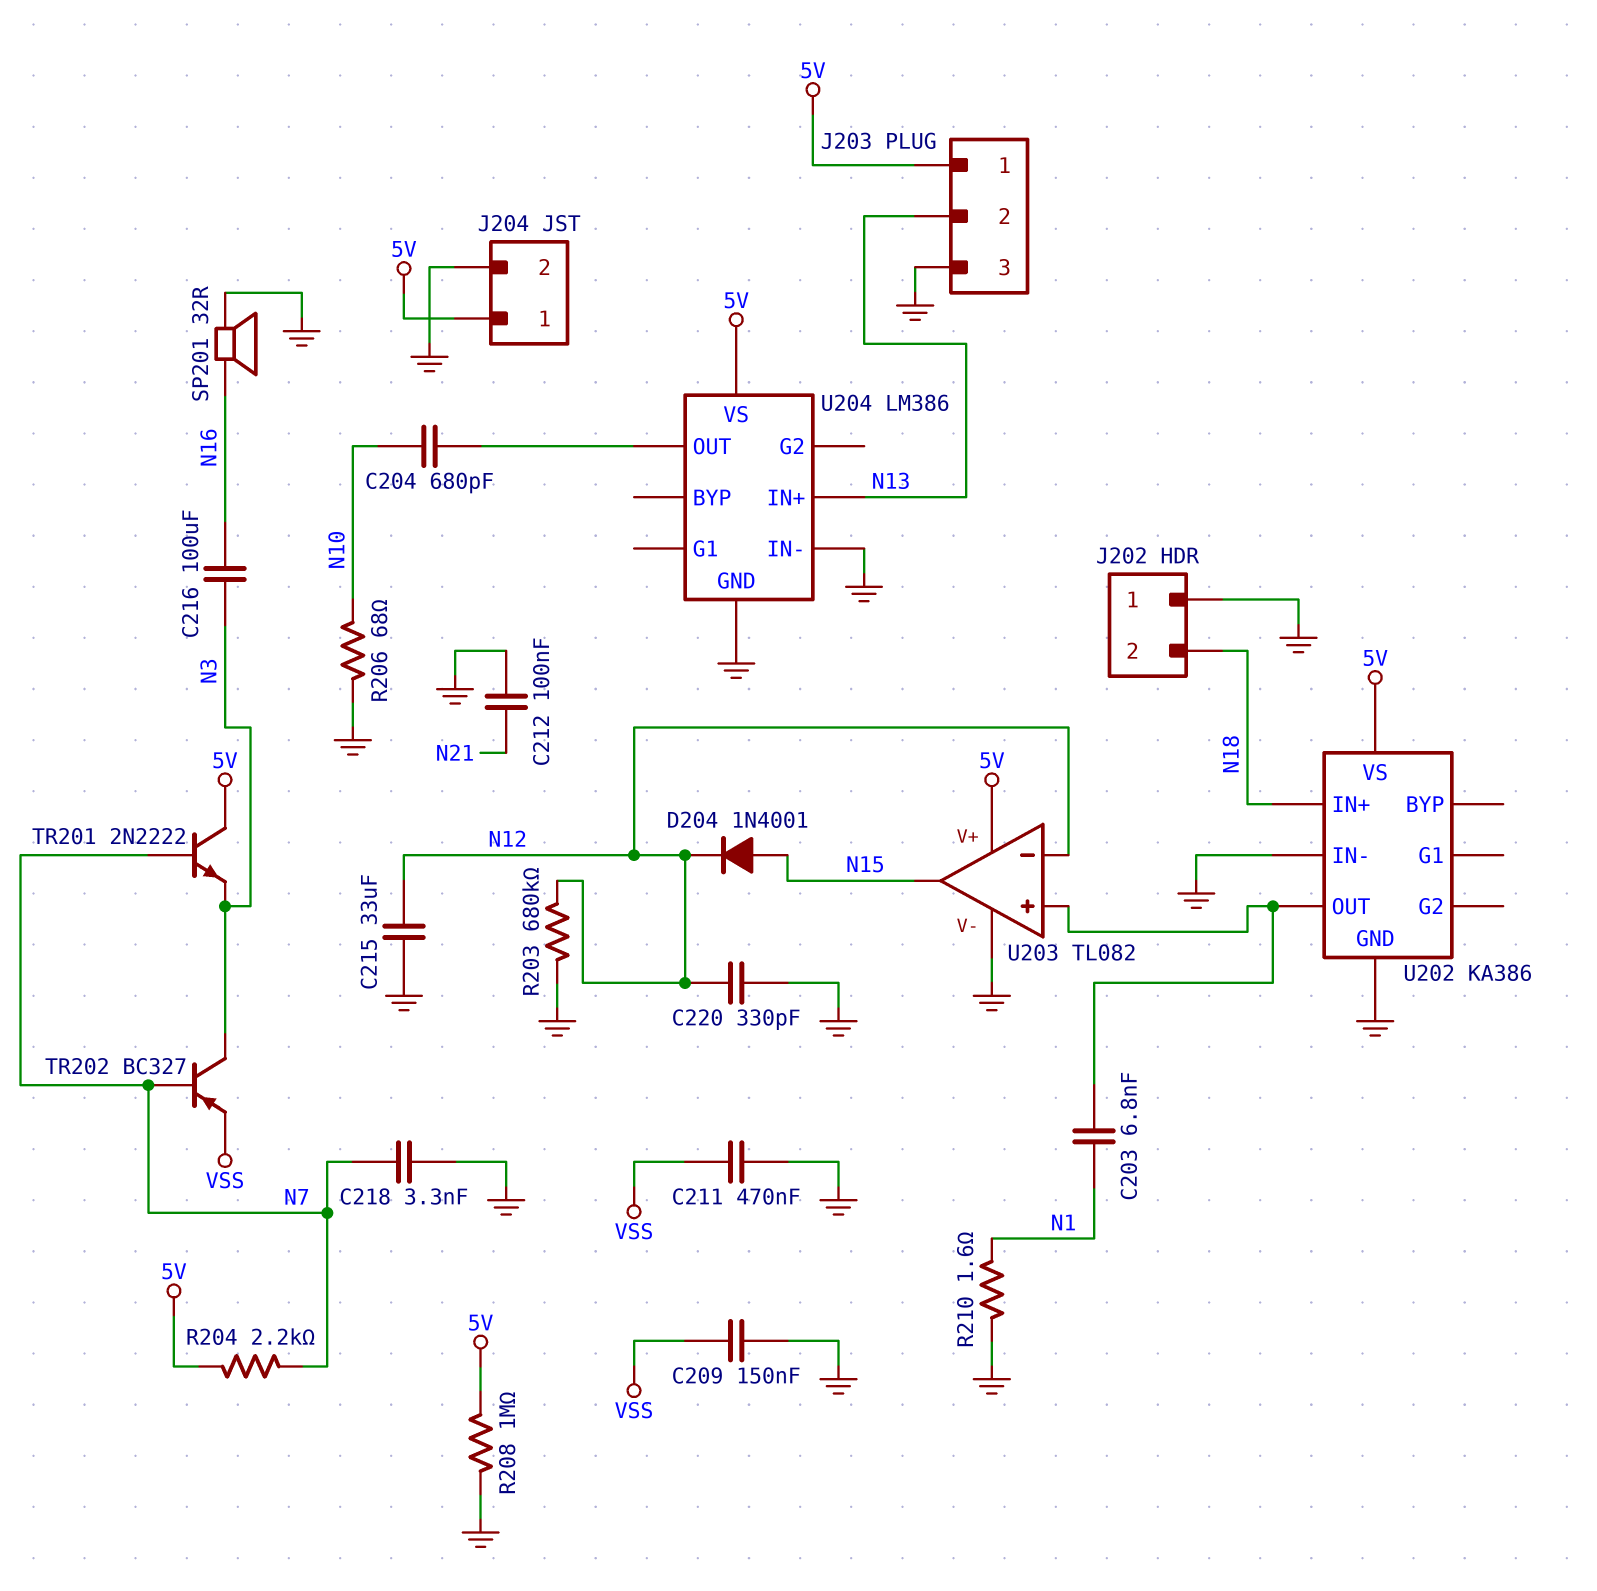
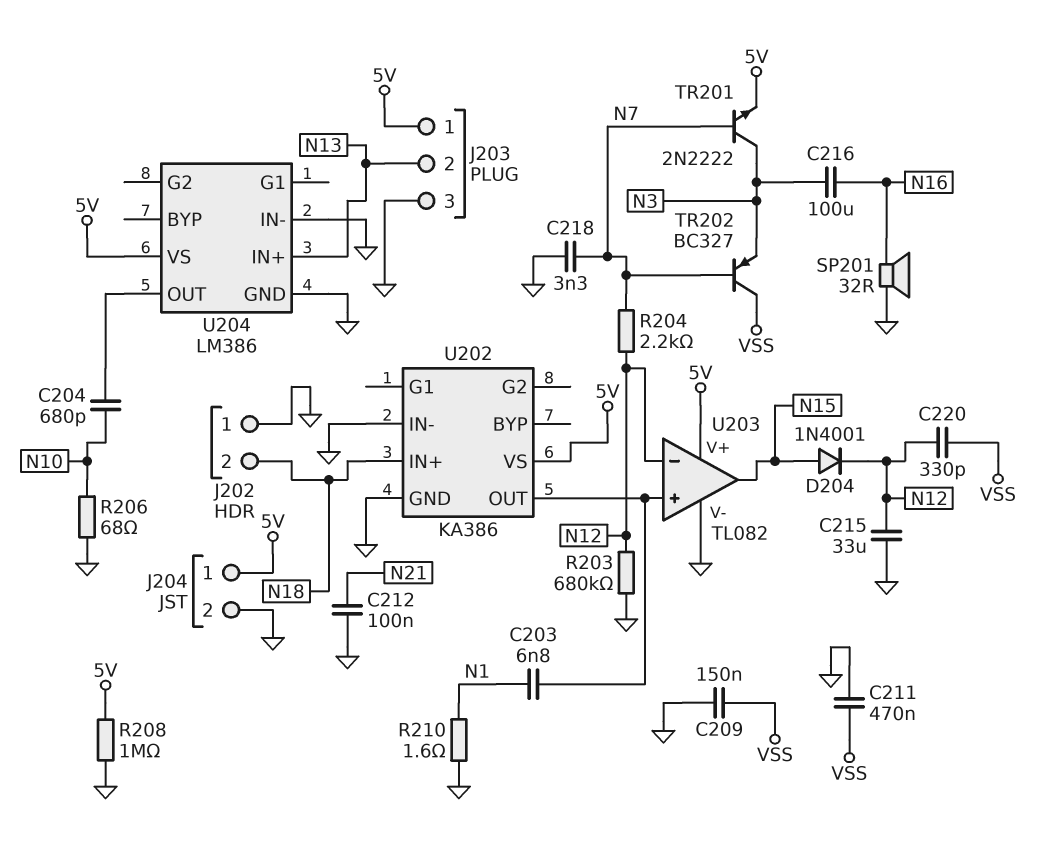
C220: 330pF (GND, N12) -> 330pF (N12, VSS)
R204: 2.2k (5V, N7) -> 2.2k (N7, N12)
TR201: NPN 2N2222 (B N7, C 5V, E N3) -> NPN 2N2222 (B N7, C N3, E 5V)
TR202: PNP BC327 (B N7, C N3, E VSS) -> PNP BC327 (B N7, C VSS, E N3)

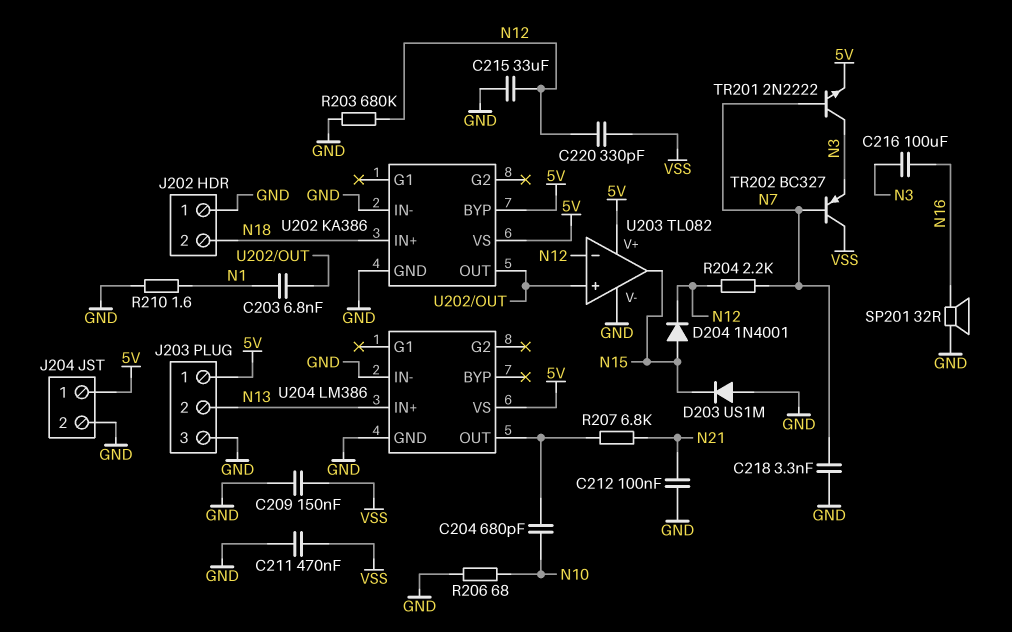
D203: none -> diode US1M (A GND, K N15)
R207: none -> 6.8k (N21, U204/OUT)
R208: 1M (5V, GND) -> none
U202 pin BYP: none -> 5V

